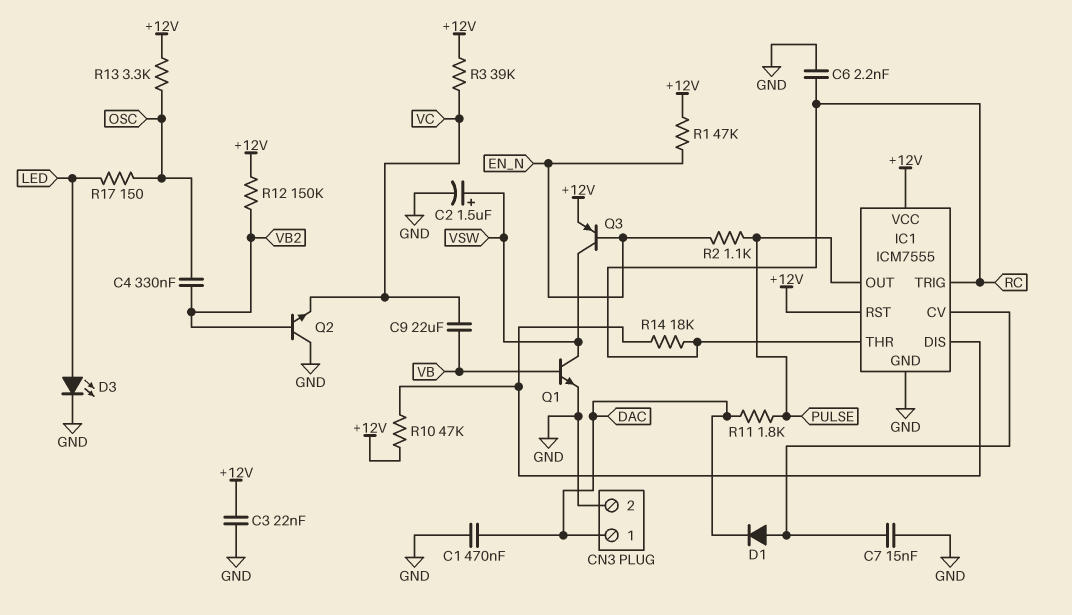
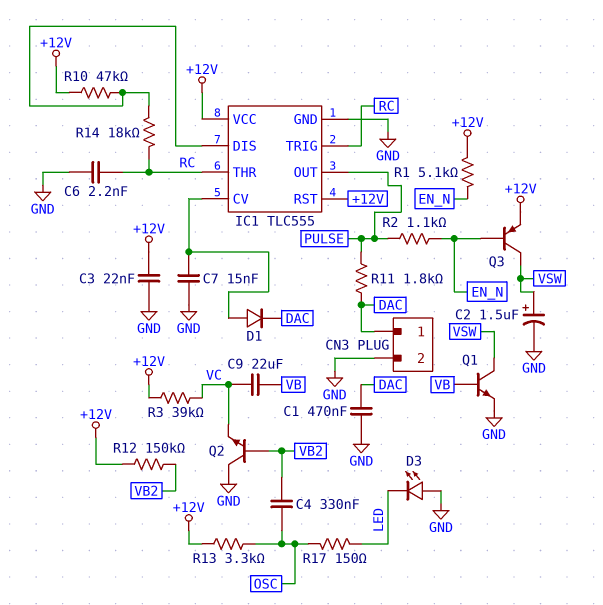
D3: LED (A LED, K GND) -> LED (A GND, K LED)
IC1: ICM7555 -> TLC555
R1: 47k (+12V, EN_N) -> 5.1k (+12V, EN_N)

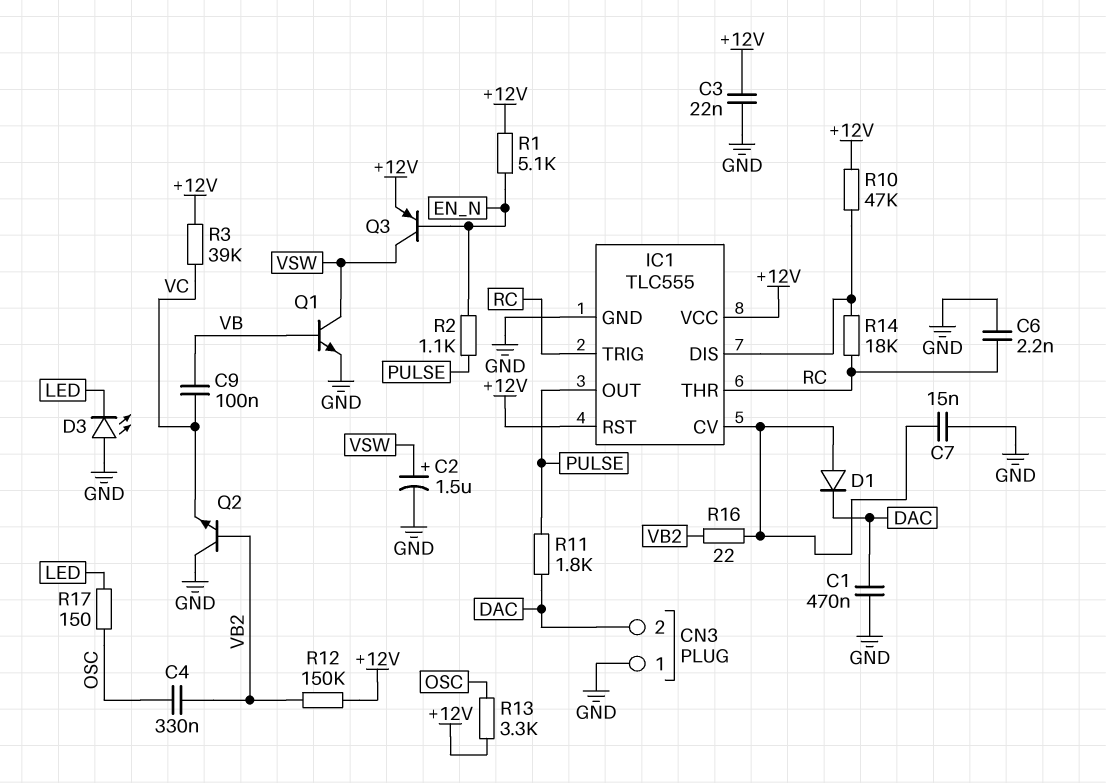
C9: 22uF (VB, VC) -> 100nF (VB, VC)
CN3 pin 1: DAC -> GND
CN3 pin 2: GND -> DAC
R16: none -> 22 (IC1/CV, VB2)

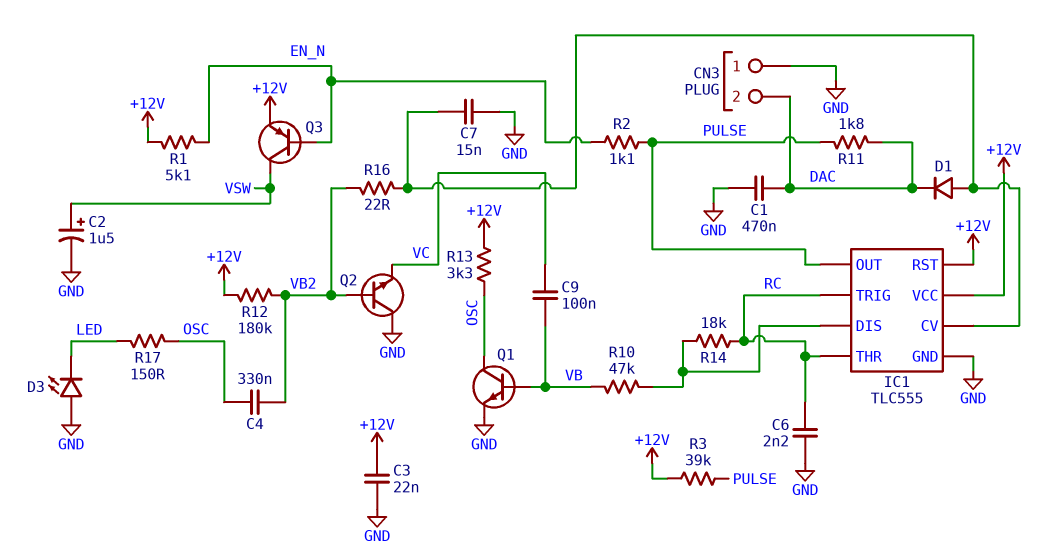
Q1: NPN (B VB, C VSW, E GND) -> NPN (B VB, C OSC, E GND)
R3: 39k (+12V, VC) -> 39k (+12V, PULSE)
R10: 47k (+12V, IC1/DIS) -> 47k (IC1/DIS, VB)
R12: 150k (+12V, VB2) -> 180k (+12V, VB2)

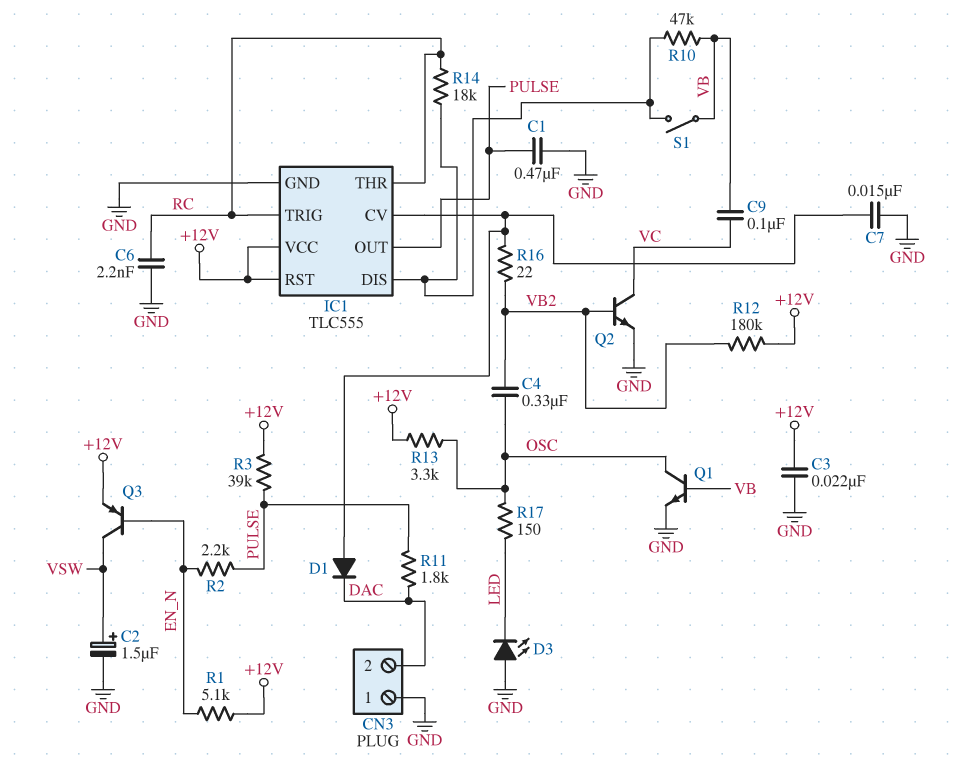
C1: 470nF (DAC, GND) -> 470nF (GND, PULSE)
Q2: NPN (B VB2, C GND, E VC) -> NPN (B VB2, C VC, E GND)
R2: 1.1k (EN_N, PULSE) -> 2.2k (EN_N, PULSE)
S1: none -> switch (IC1/DIS, VB)

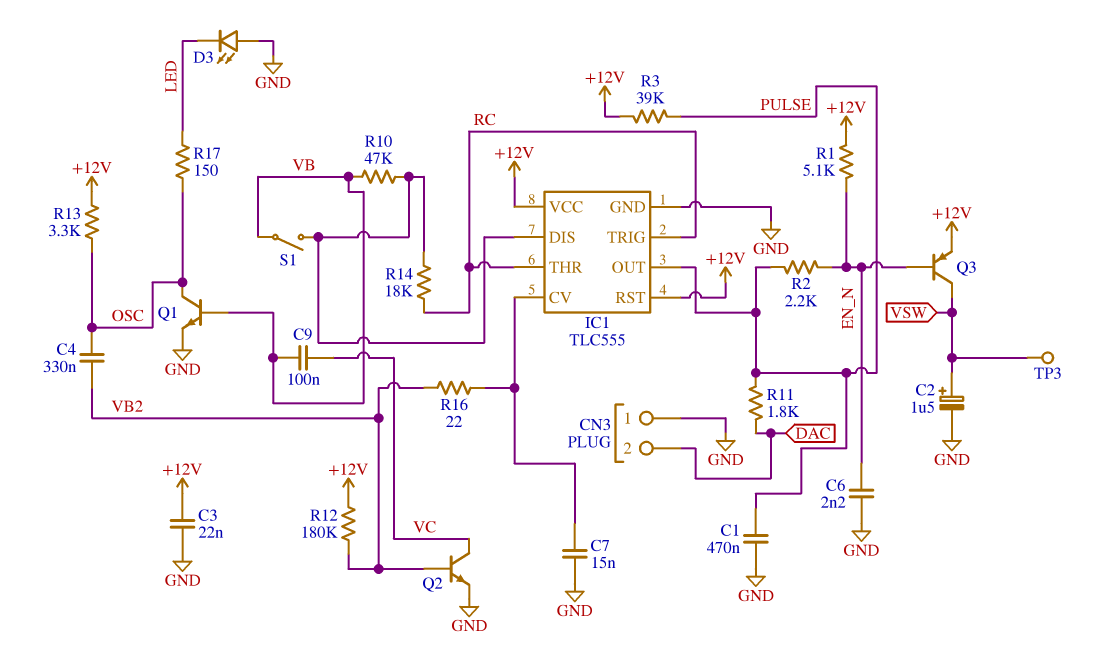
C6: 2.2nF (GND, RC) -> 2.2nF (EN_N, GND)
D1: diode (A IC1/CV, K DAC) -> none
TP3: none -> test point (VSW)

